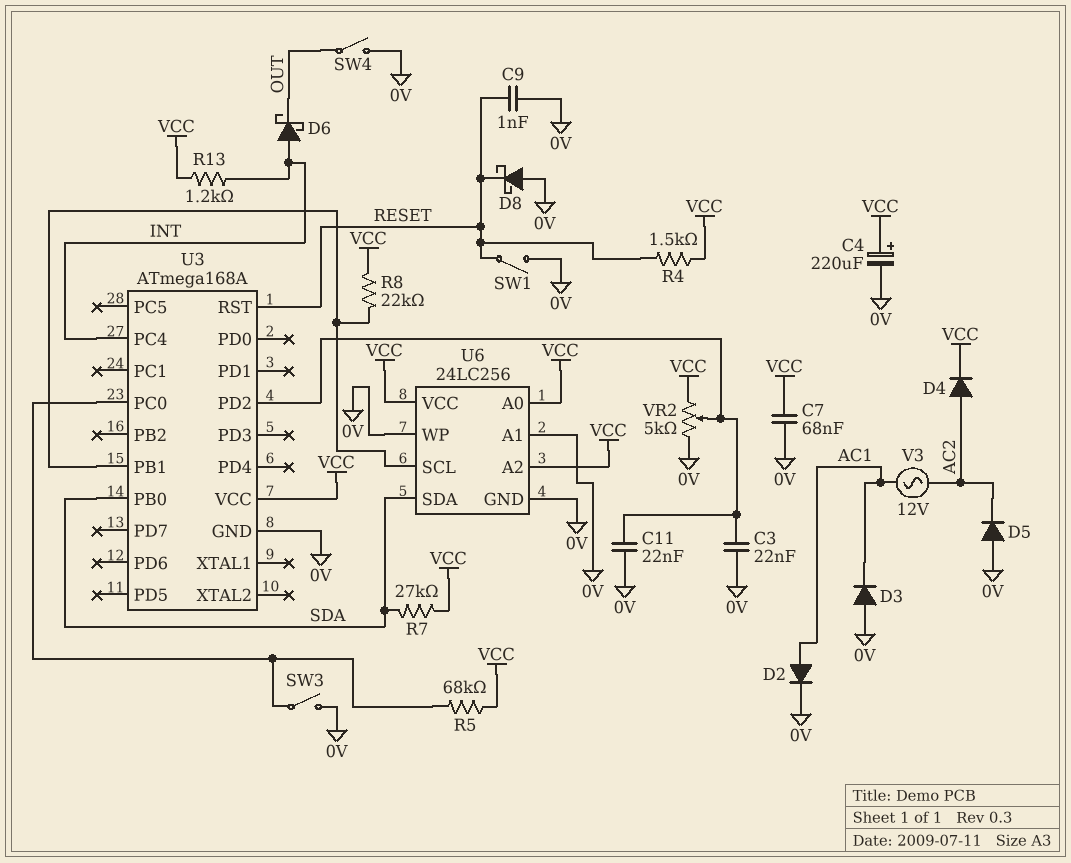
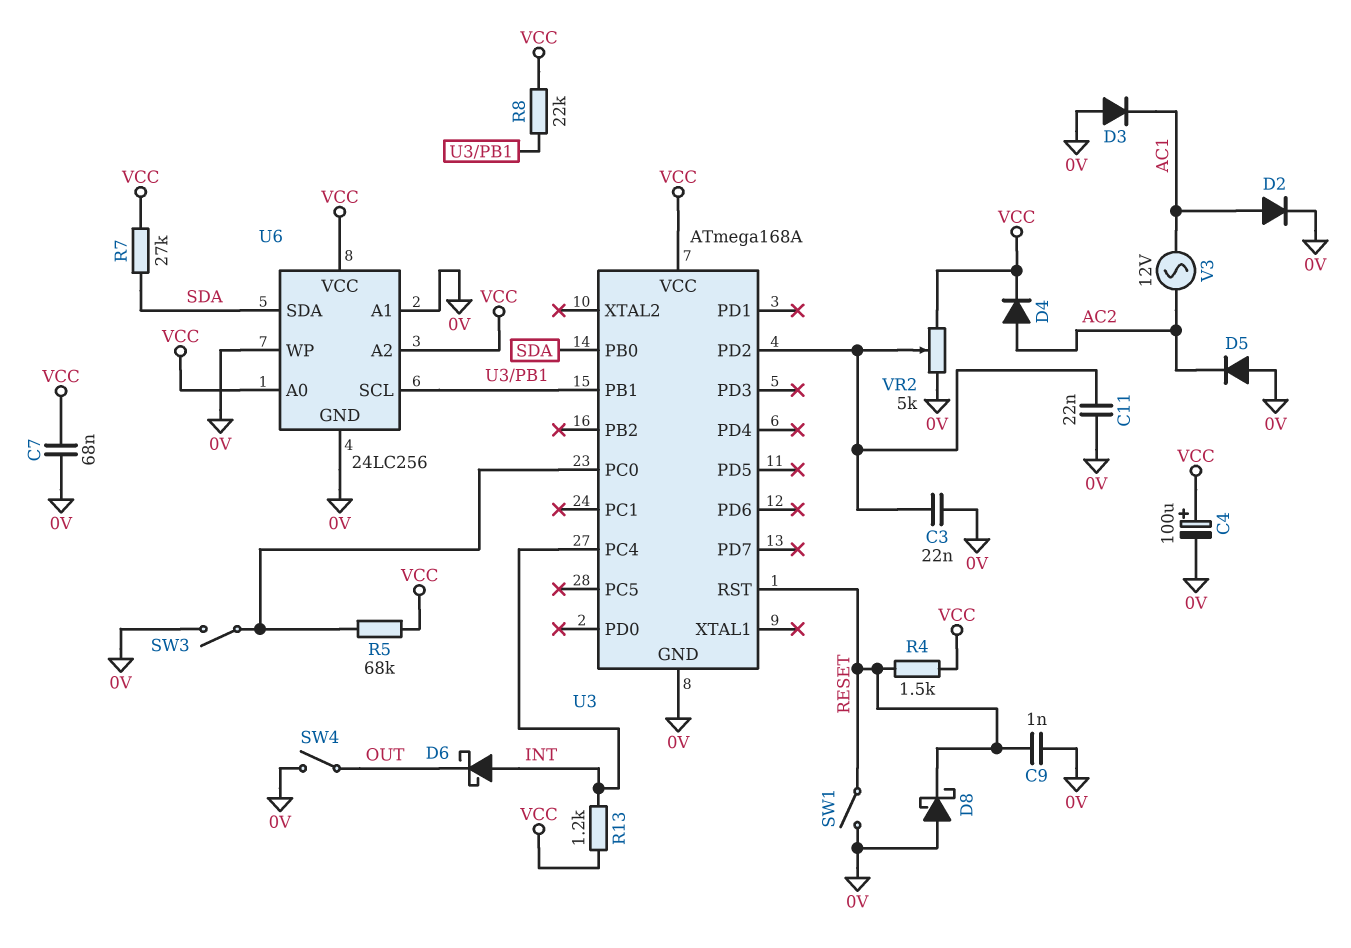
C4: 220uF (plus VCC, minus 0V) -> 100uF (plus VCC, minus 0V)

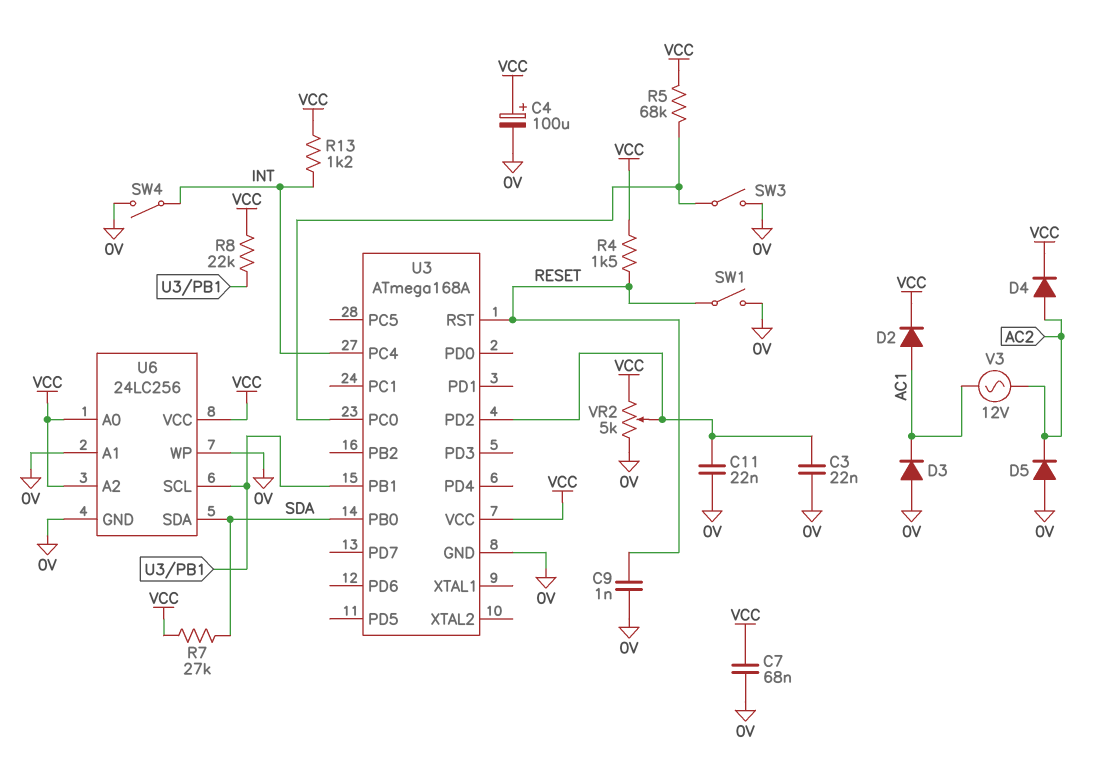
D2: diode (A AC1, K 0V) -> diode (A AC1, K VCC)
D6: schottky (A INT, K OUT) -> none
D8: schottky (A 0V, K RESET) -> none
SW4: switch (0V, OUT) -> switch (0V, INT)

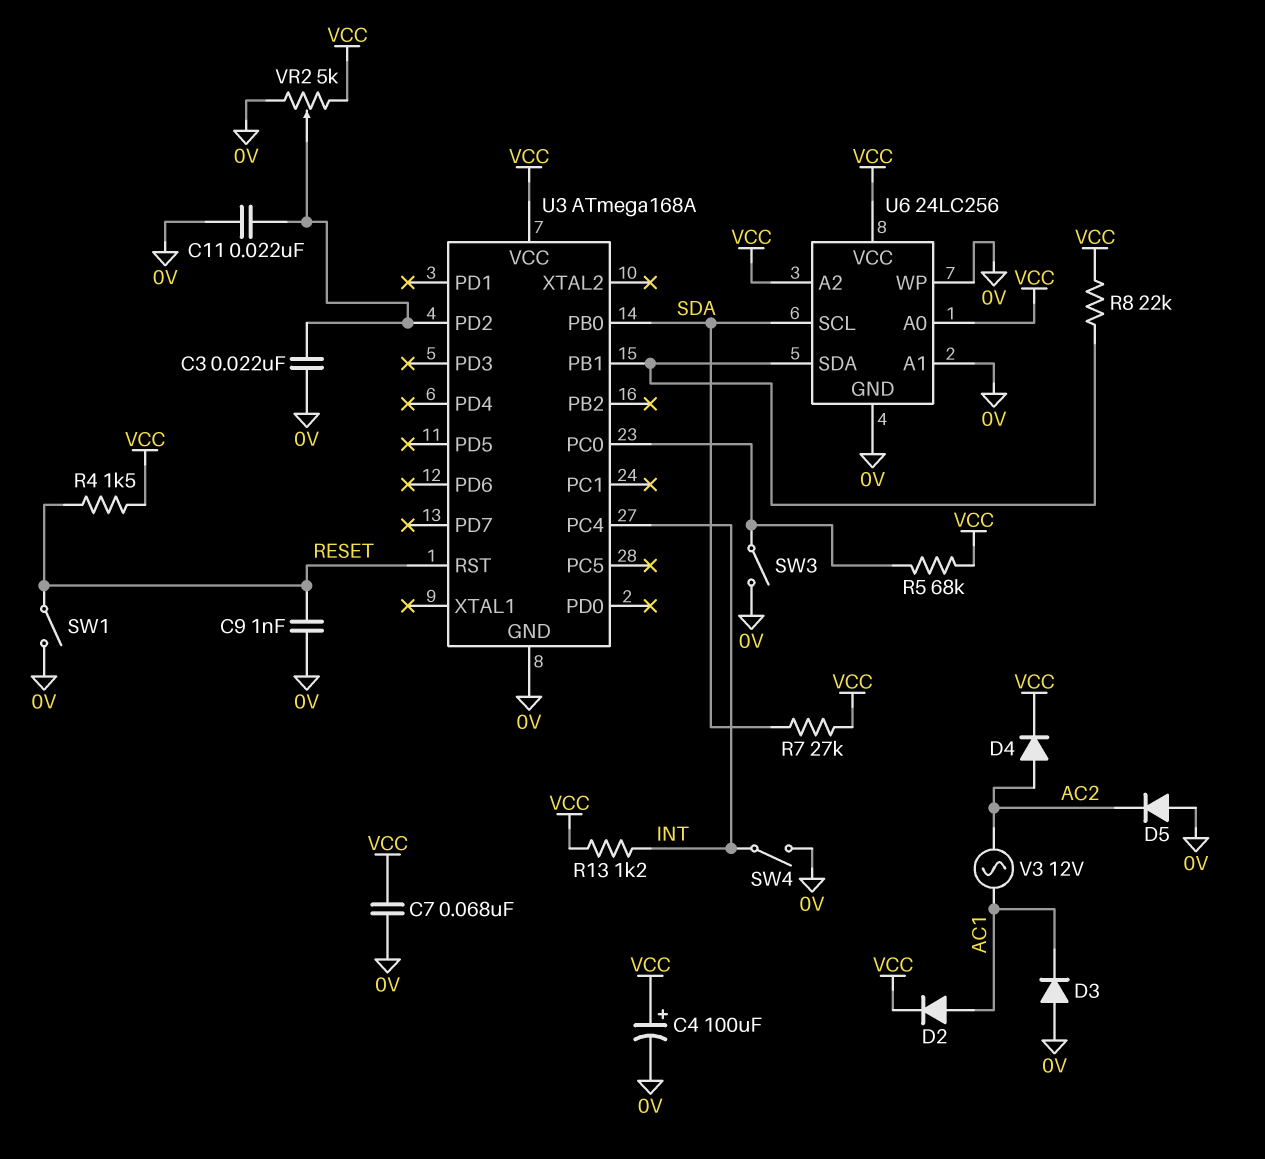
U6 pin SCL: U3/PB1 -> SDA
U6 pin SDA: SDA -> U3/PB1

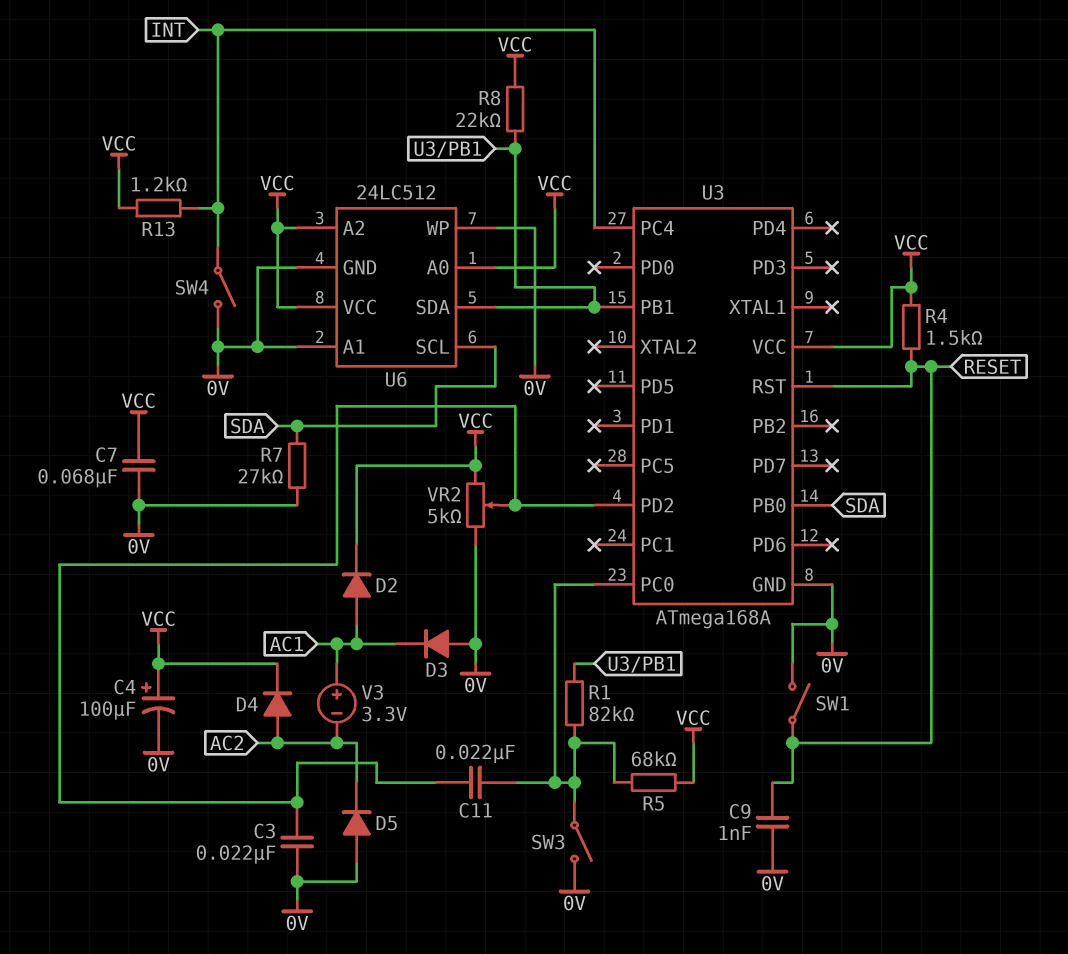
C11: 22nF (0V, U3/PD2) -> 22nF (U3/PC0, U3/PD2)
R1: none -> 82k (U3/PB1, U3/PC0)
R7: 27k (SDA, VCC) -> 27k (0V, SDA)
U6: 24LC256 -> 24LC512
V3: AC 12V (AC1, AC2) -> 3.3V (plus AC1, minus AC2)

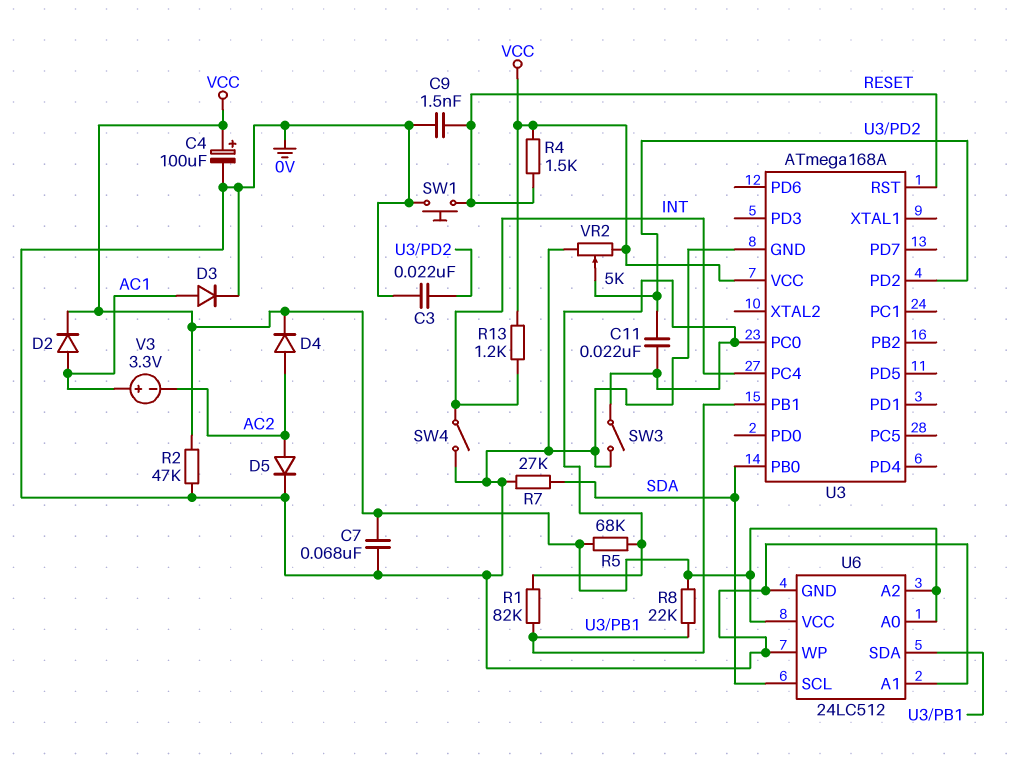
C9: 1nF (0V, RESET) -> 1.5nF (0V, RESET)
D3: diode (A 0V, K AC1) -> diode (A AC1, K 0V)
D5: diode (A 0V, K AC2) -> diode (A AC2, K 0V)
R2: none -> 47k (0V, VCC)
SW1: switch (0V, RESET) -> button (0V, RESET)

